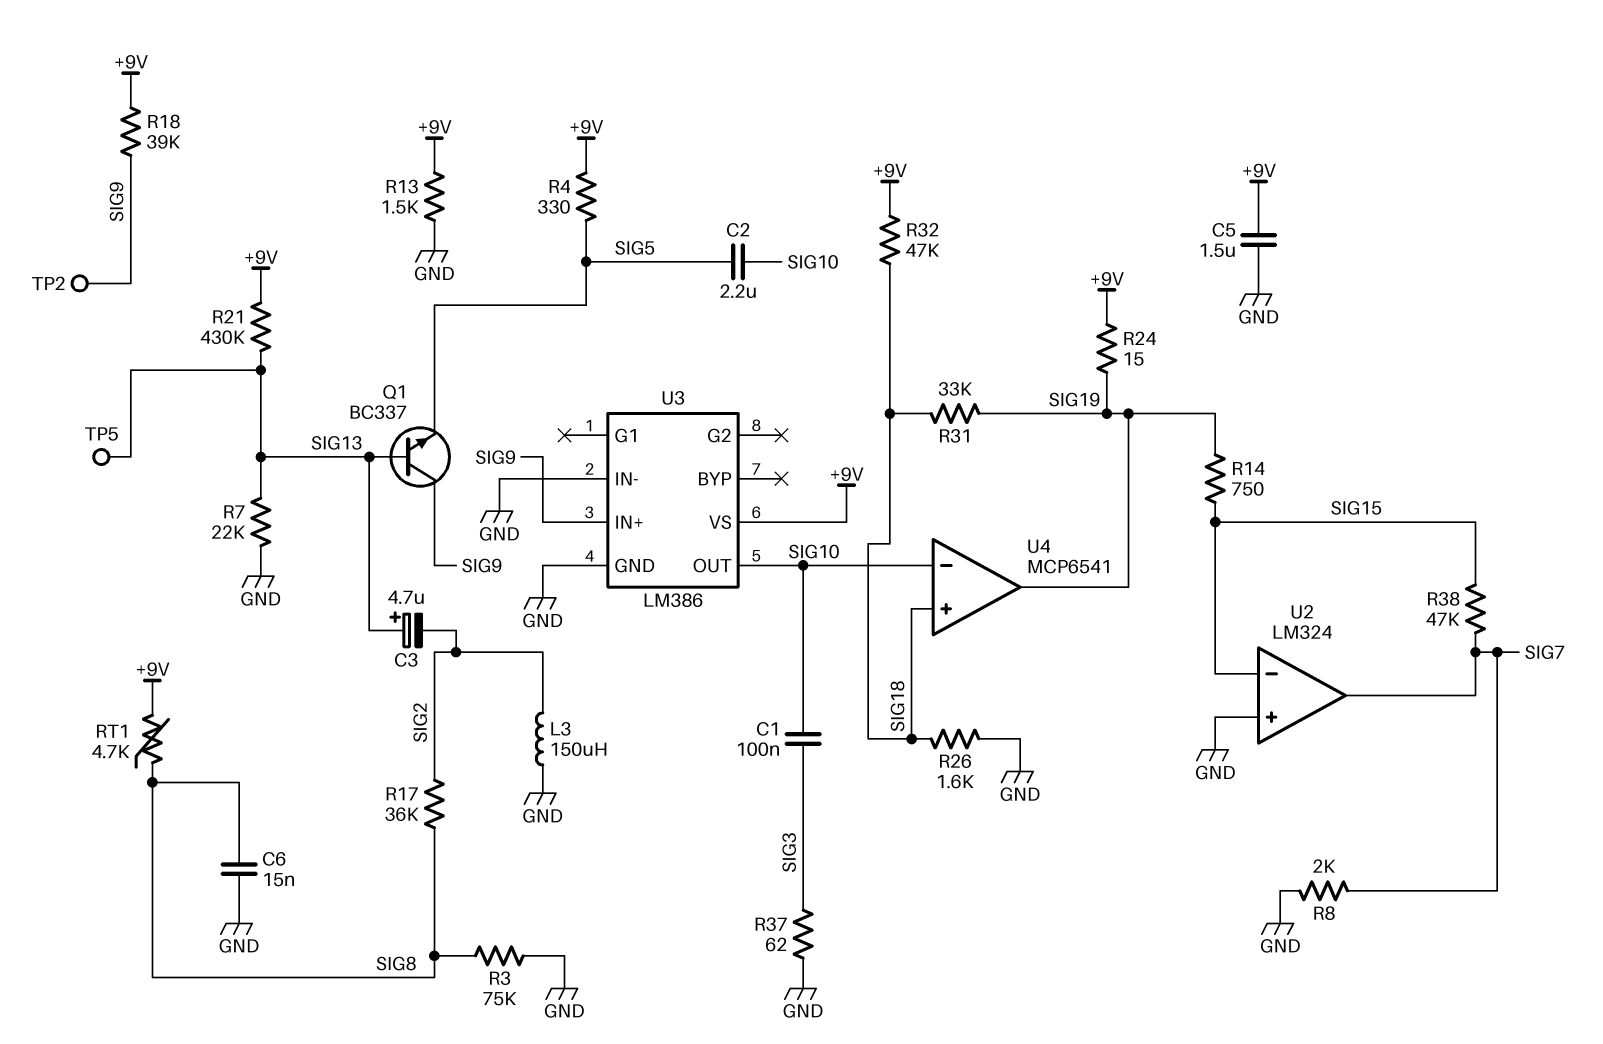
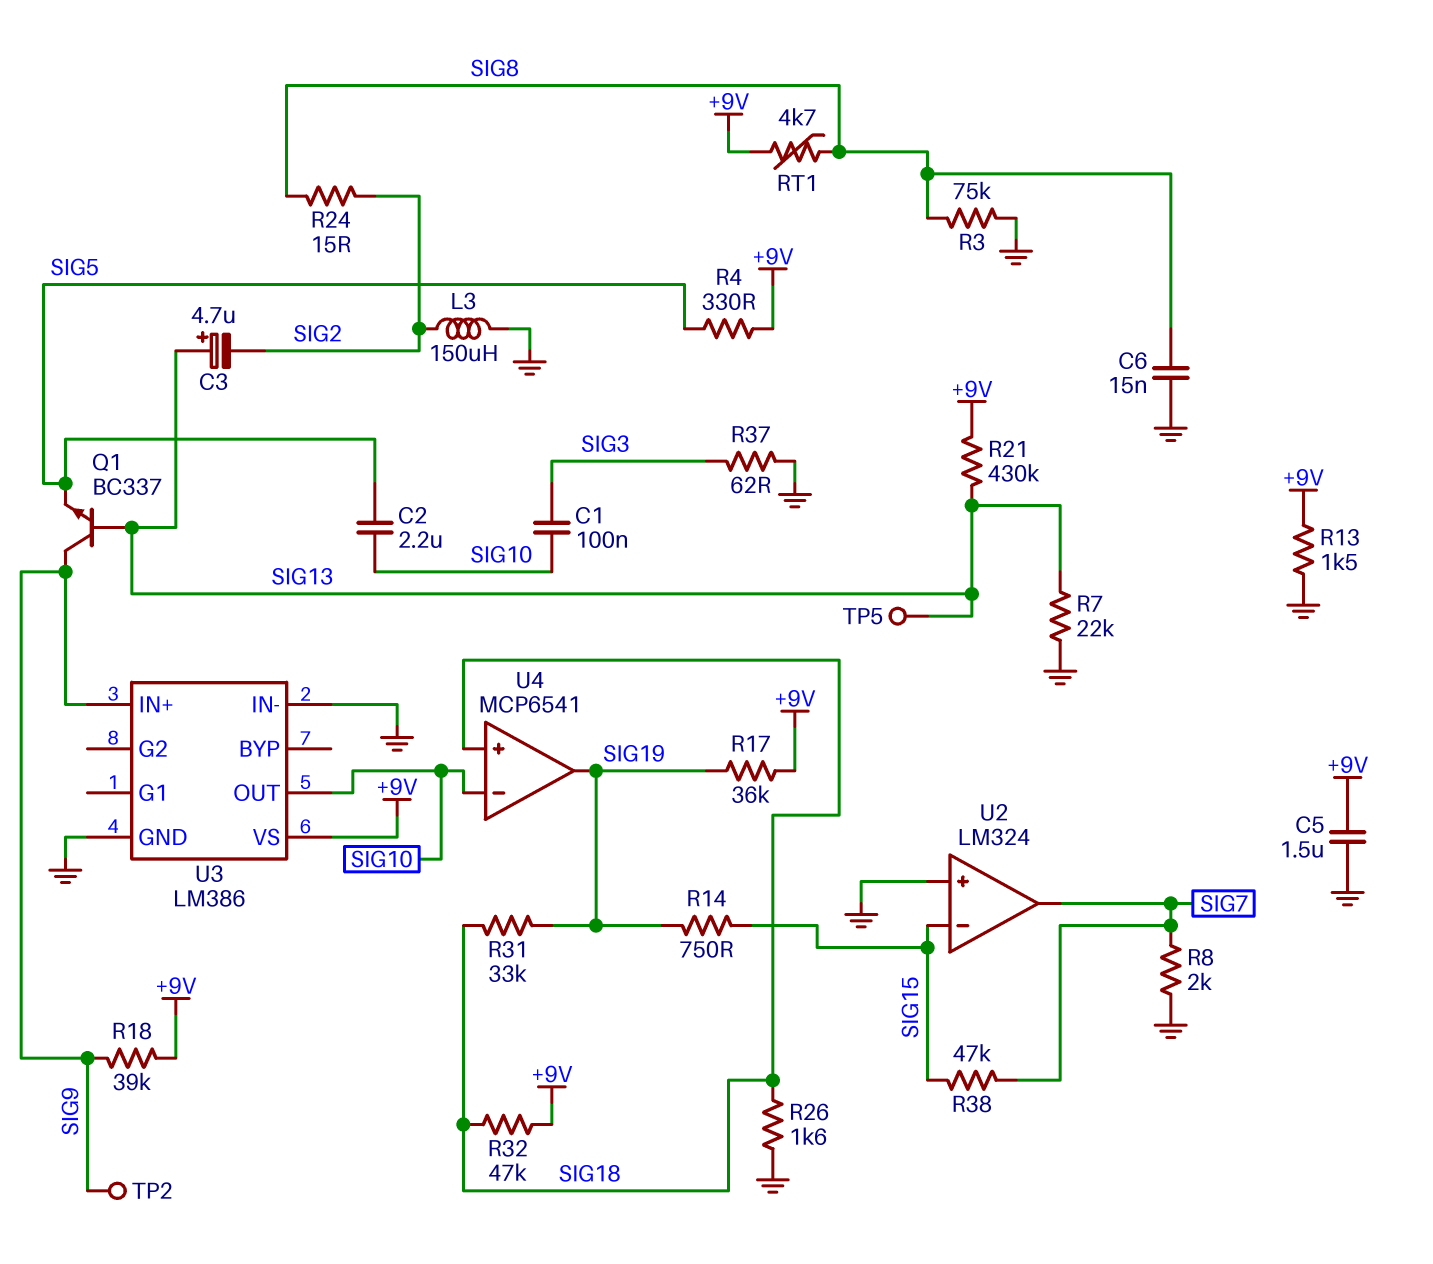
R17: 36k (SIG2, SIG8) -> 36k (+9V, SIG19)
R24: 15 (+9V, SIG19) -> 15 (SIG2, SIG8)

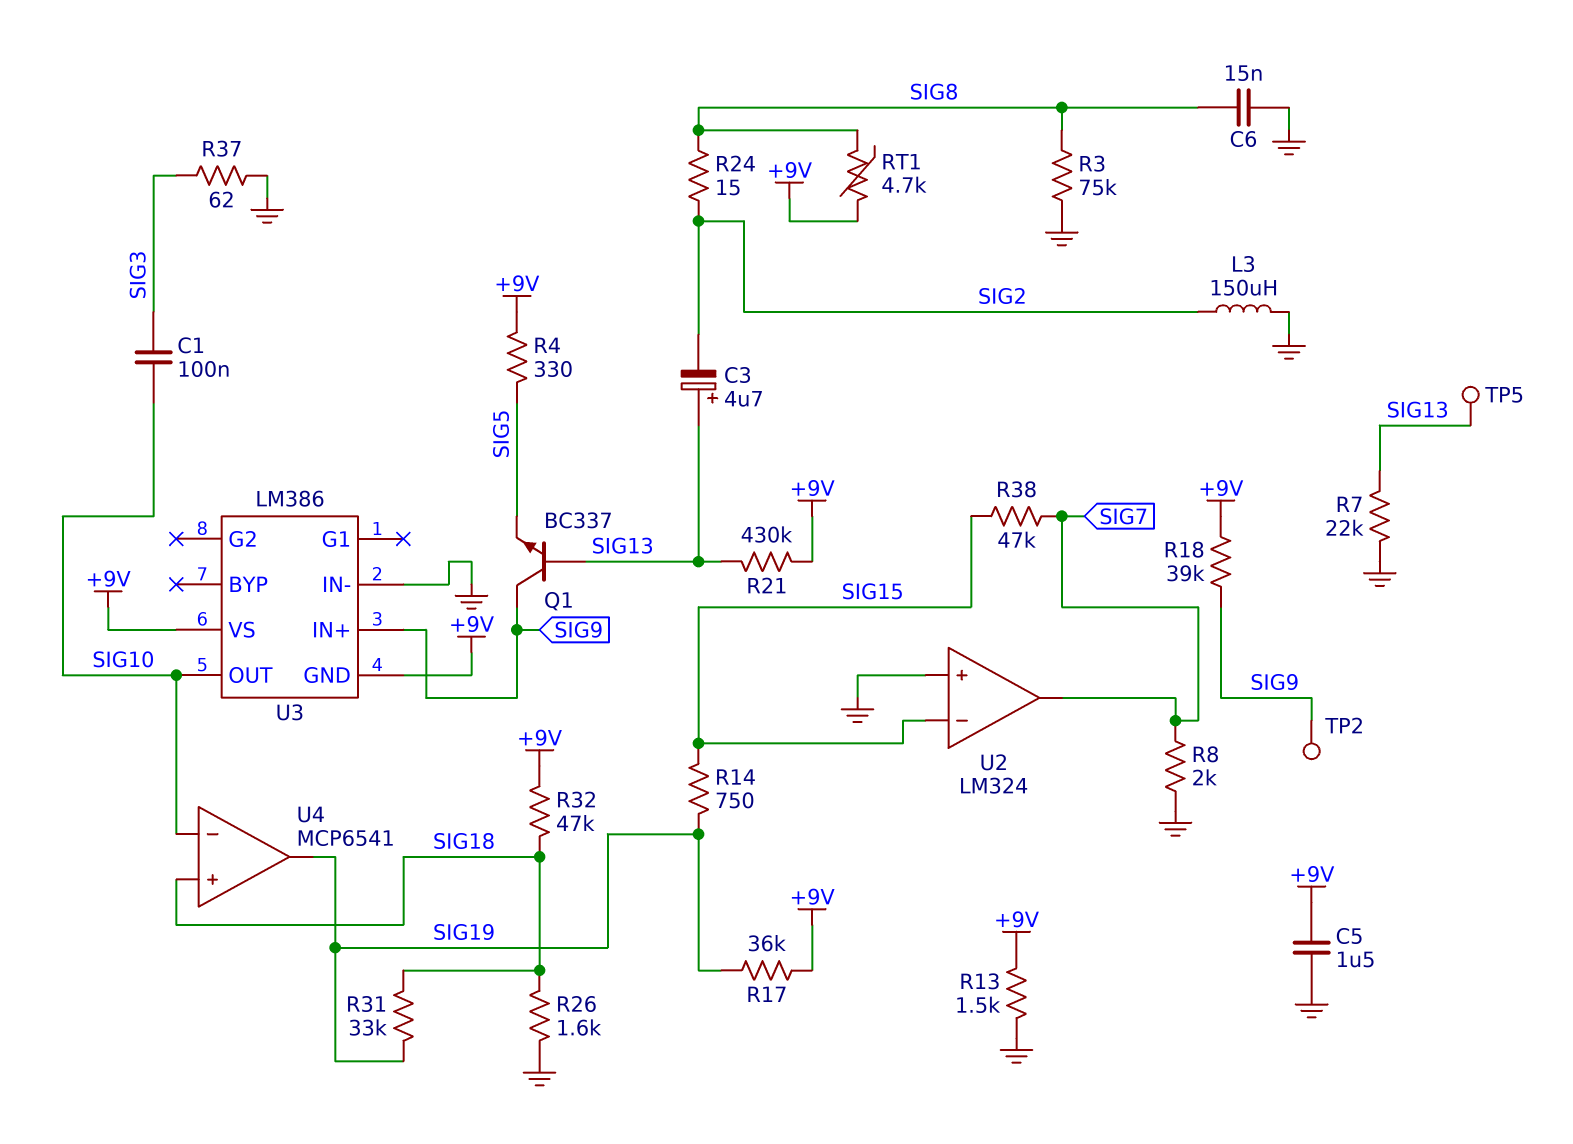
C2: 2.2uF (SIG5, SIG10) -> none
U3 pin GND: GND -> +9V

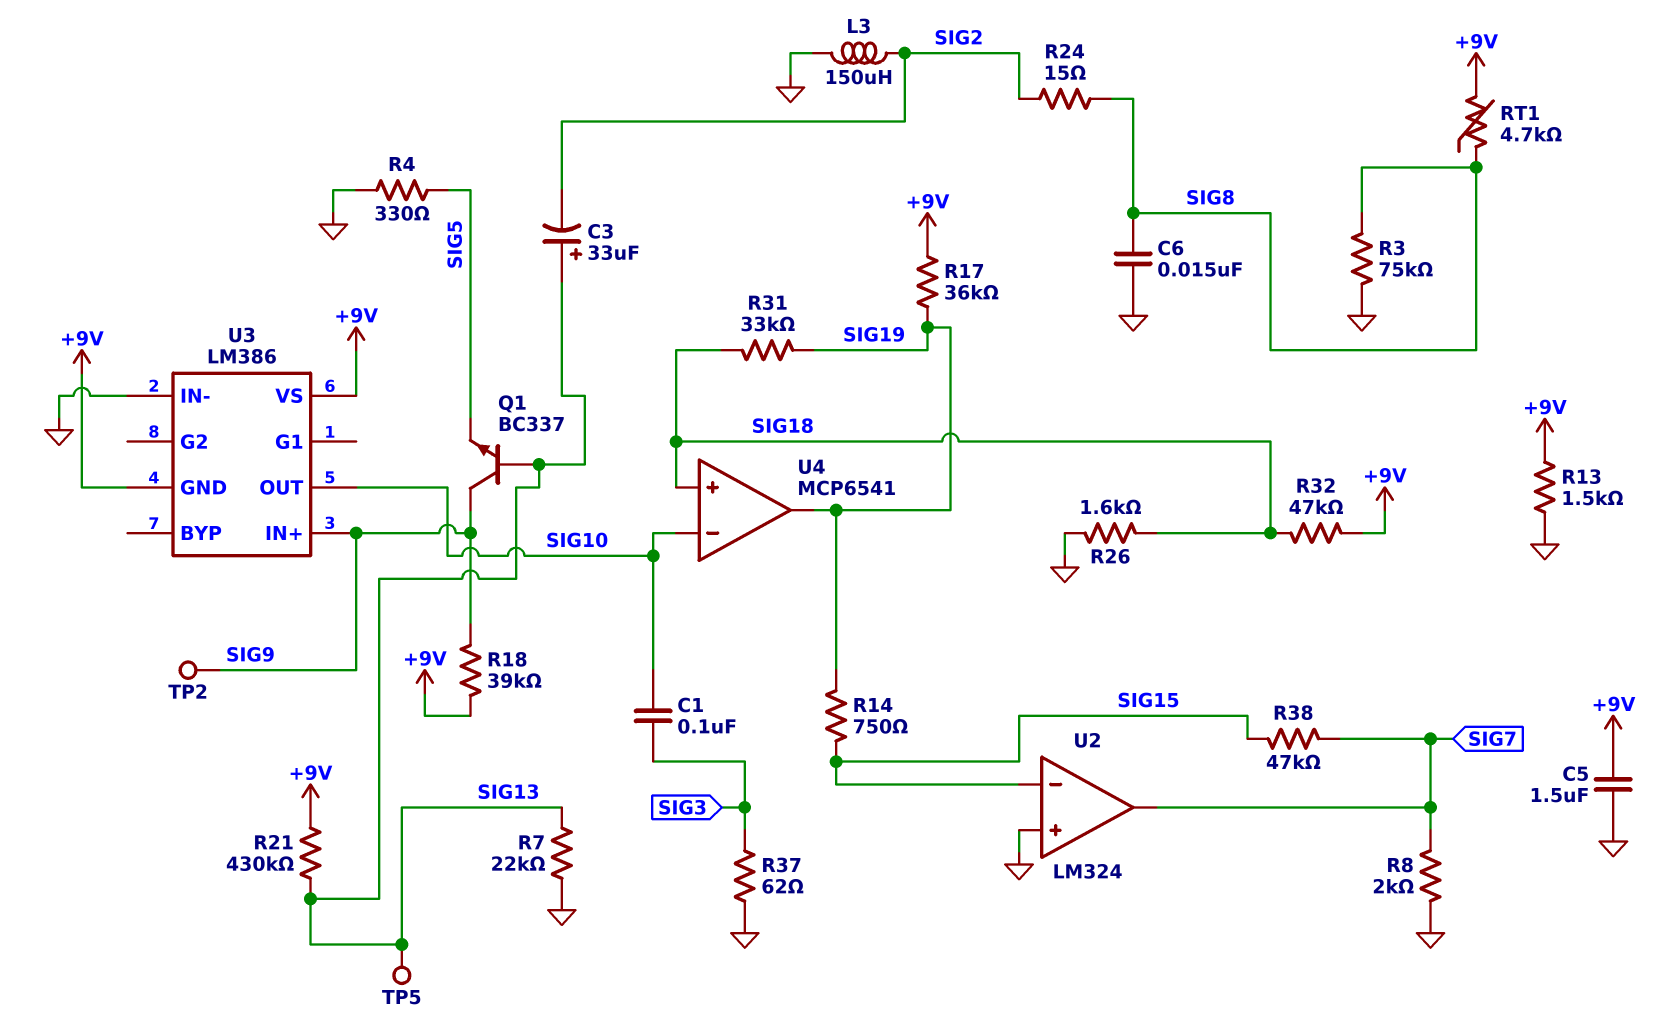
C3: 4.7uF (plus SIG13, minus SIG2) -> 33uF (plus SIG13, minus SIG2)
R4: 330 (+9V, SIG5) -> 330 (GND, SIG5)

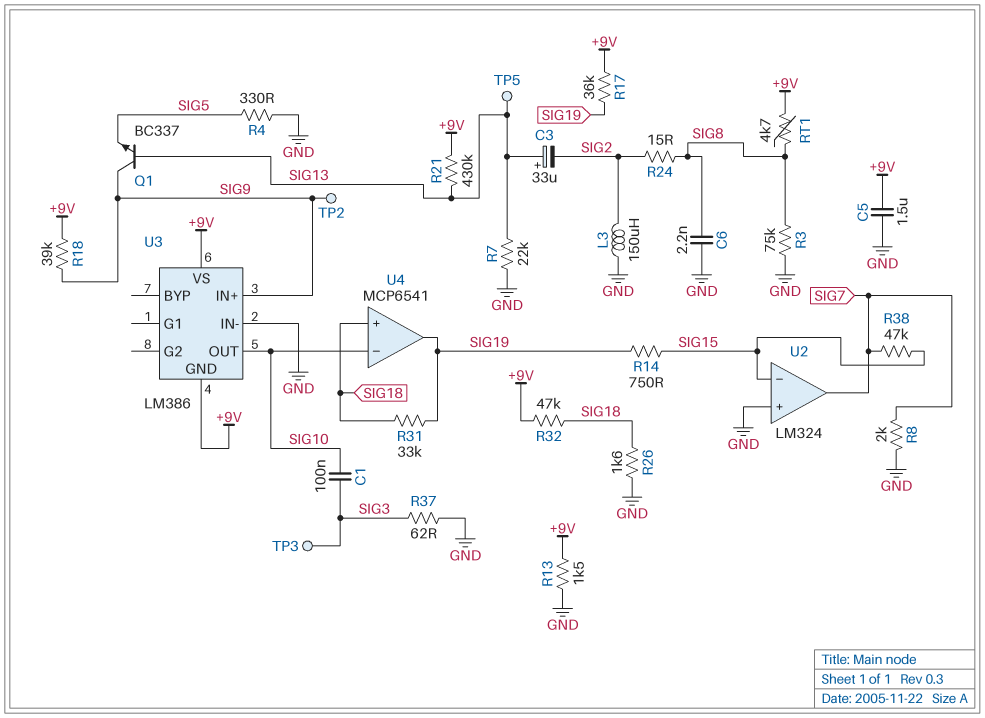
C6: 15nF (GND, SIG8) -> 2.2nF (GND, SIG8)
TP3: none -> test point (SIG3)

